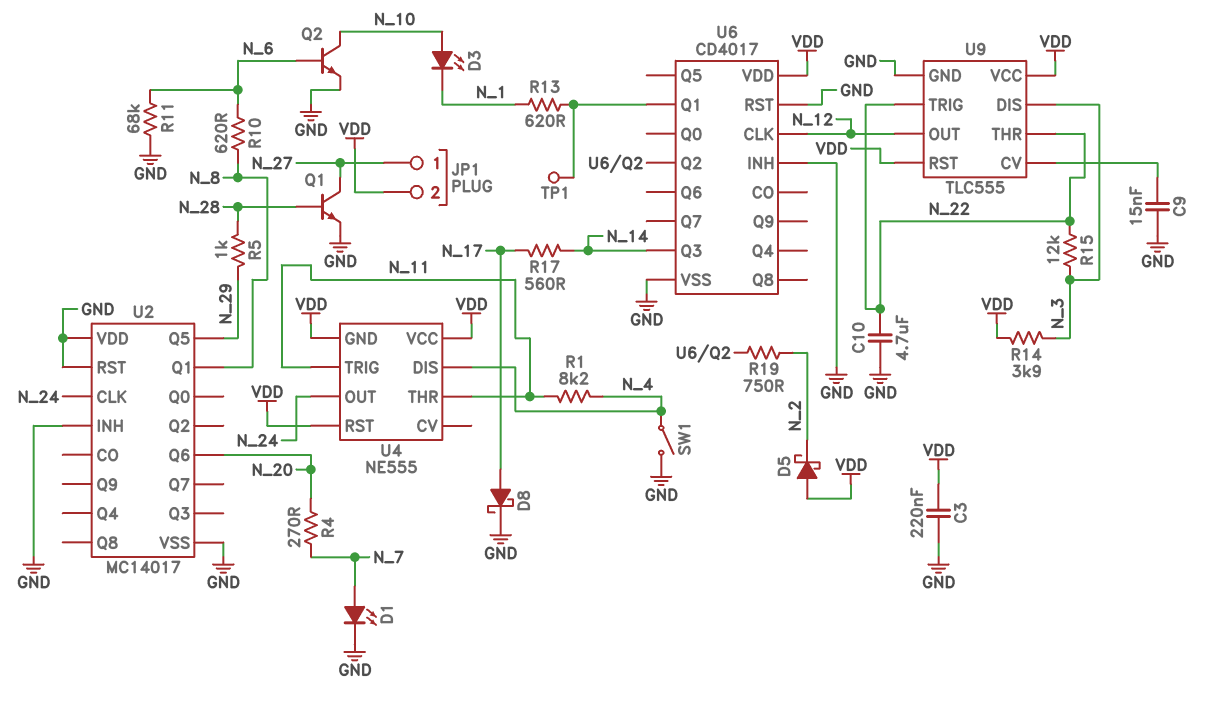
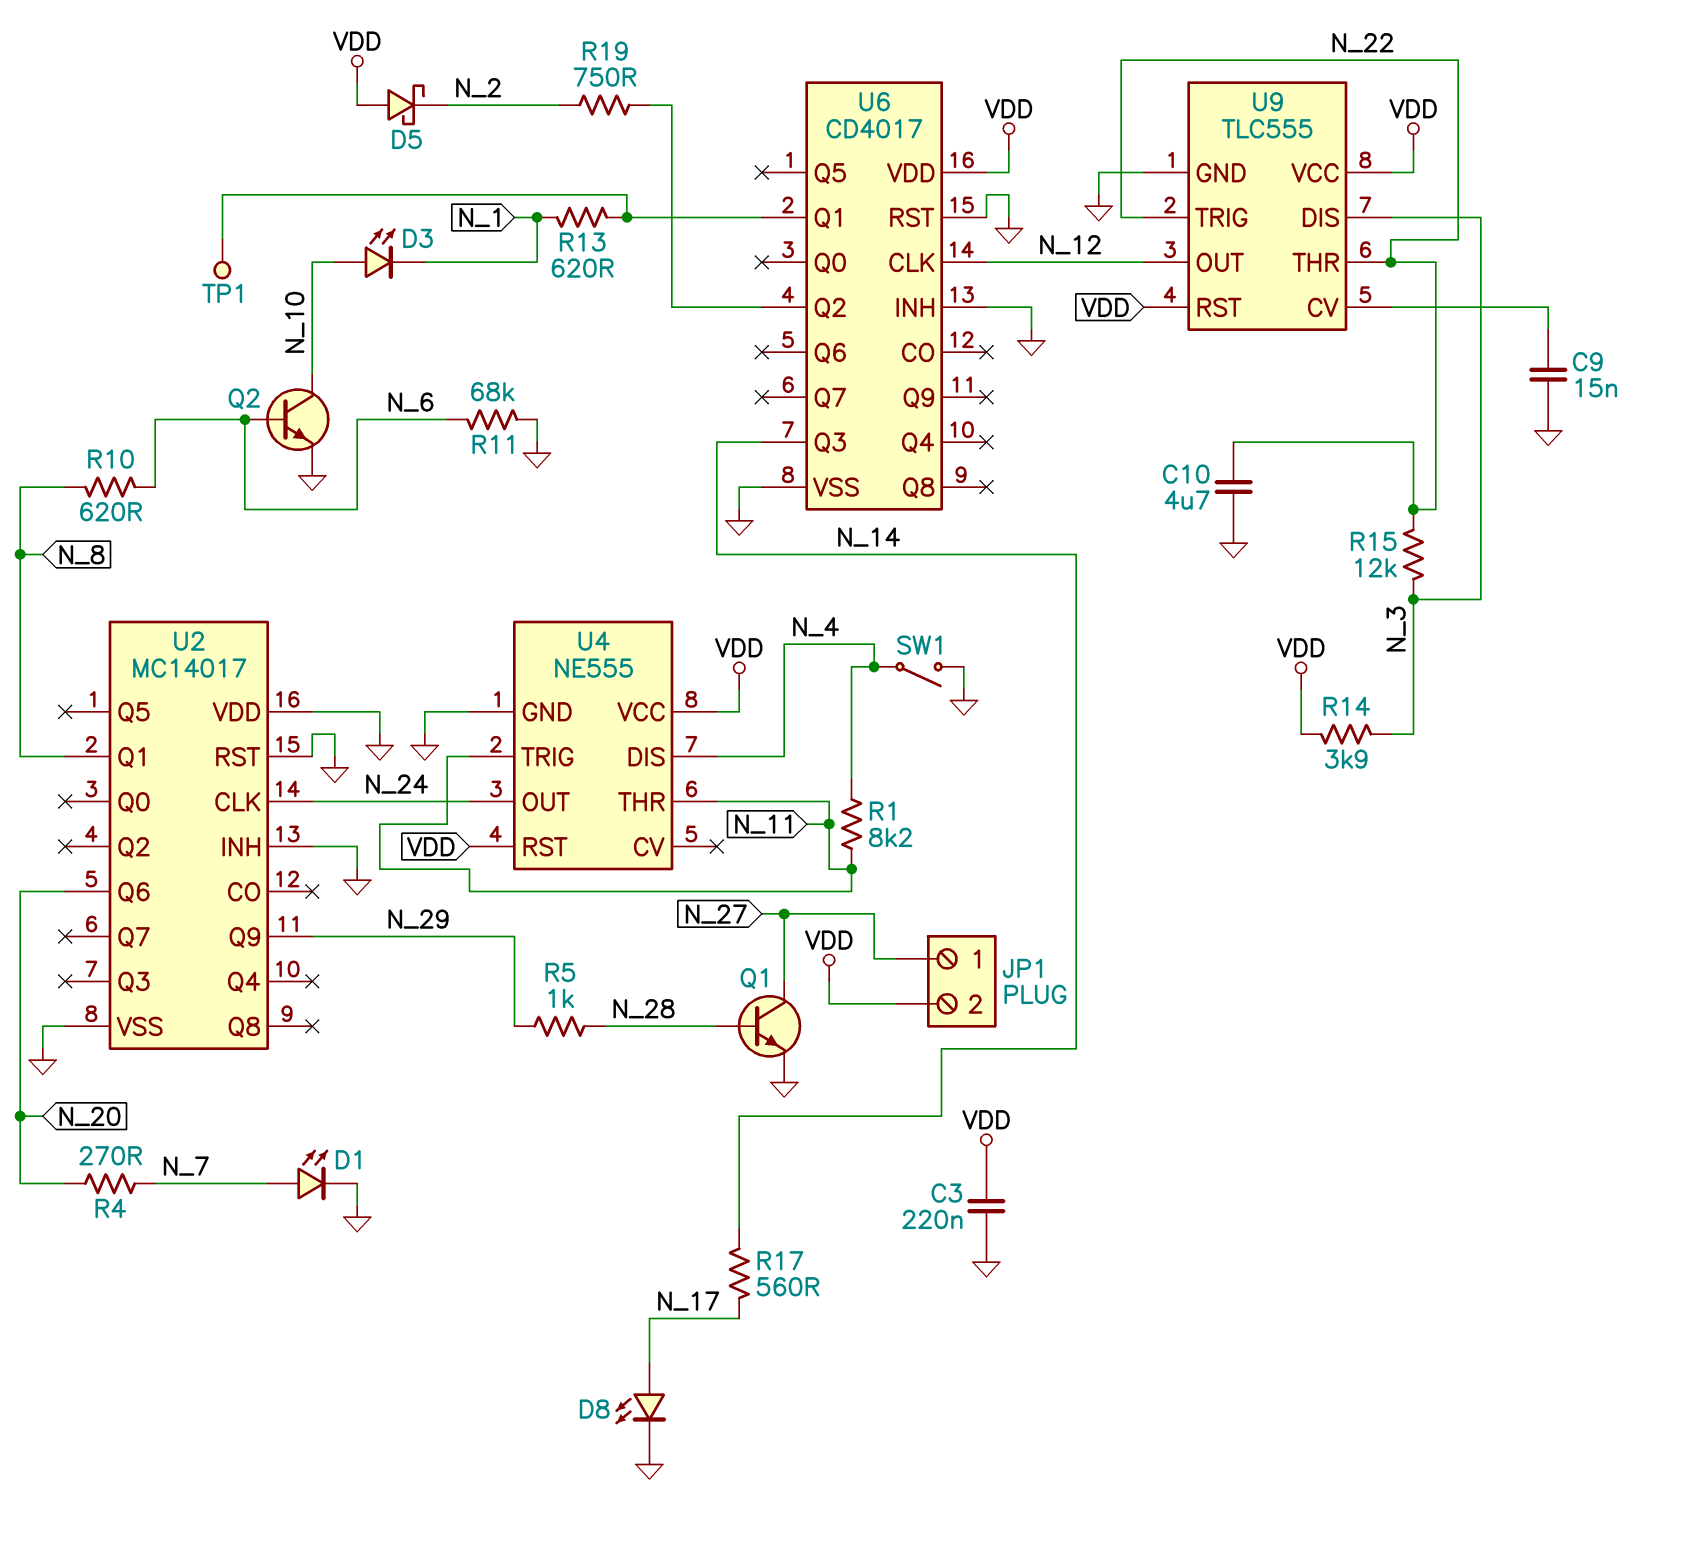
D8: schottky (A N_17, K GND) -> LED (A N_17, K GND)
U2 pin Q5: N_29 -> none
U2 pin Q9: none -> N_29
U4 pin GND: VDD -> GND

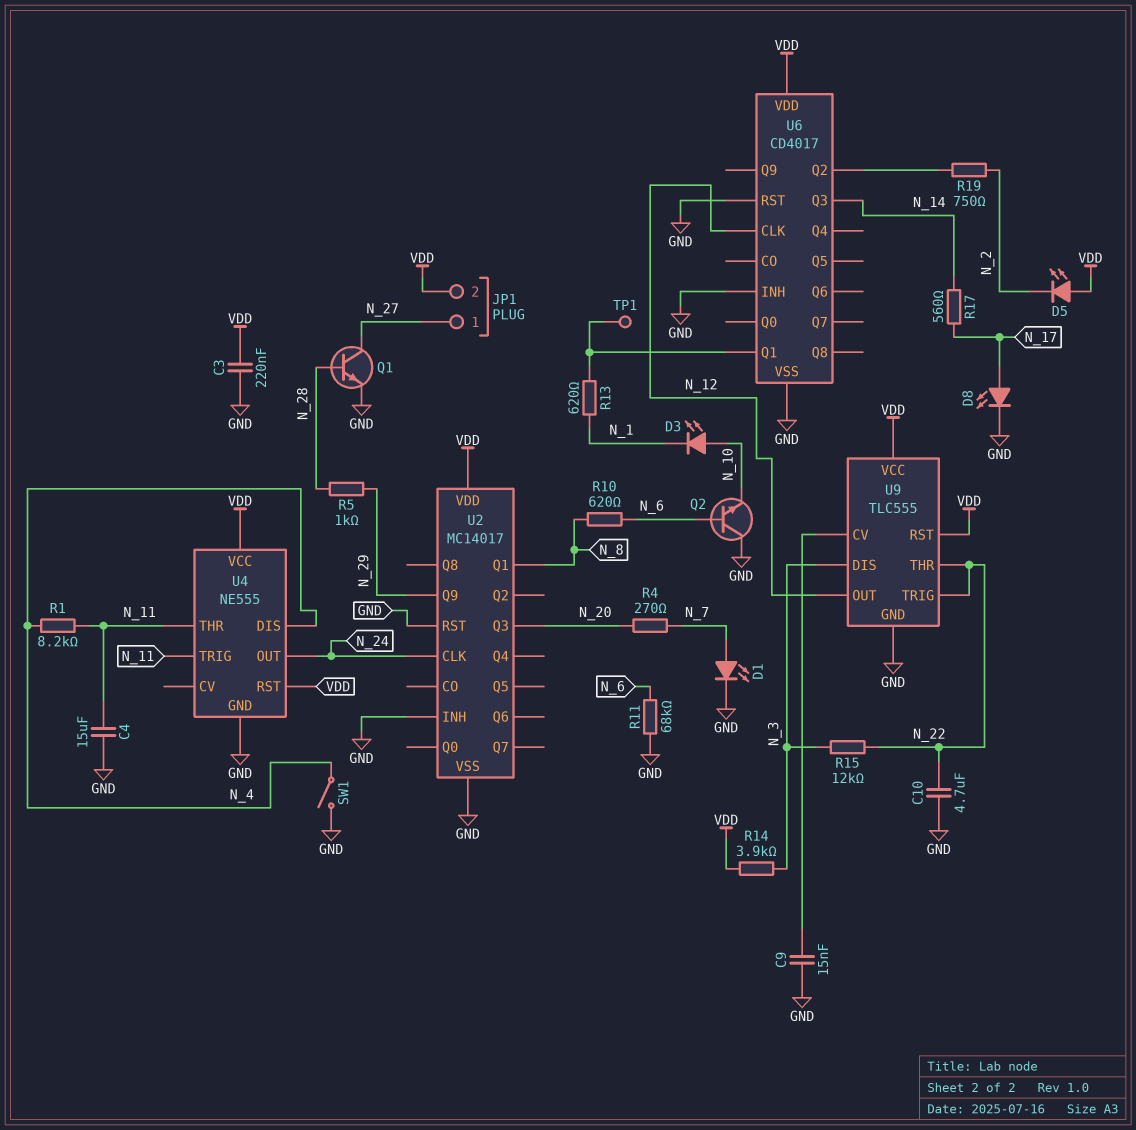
C4: none -> 15uF (GND, N_11)
D5: schottky (A VDD, K N_2) -> LED (A VDD, K N_2)
Q2: NPN (B N_6, C N_10, E GND) -> NPN (B N_6, C GND, E N_10)
U2 pin Q3: none -> N_20
U2 pin Q6: N_20 -> none
U2 pin VDD: GND -> VDD

